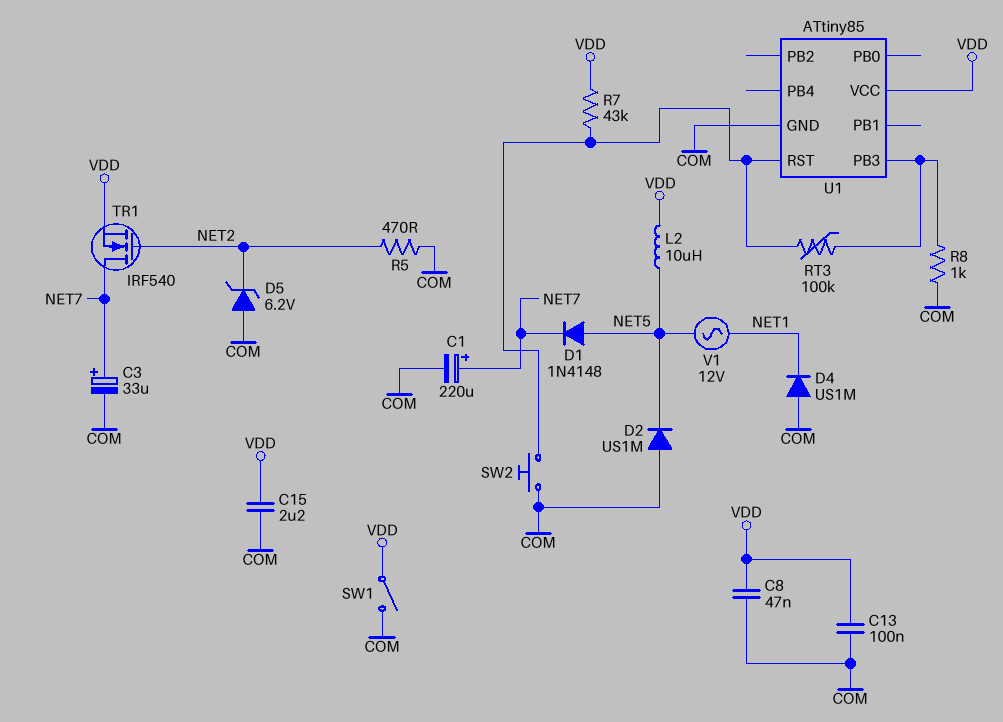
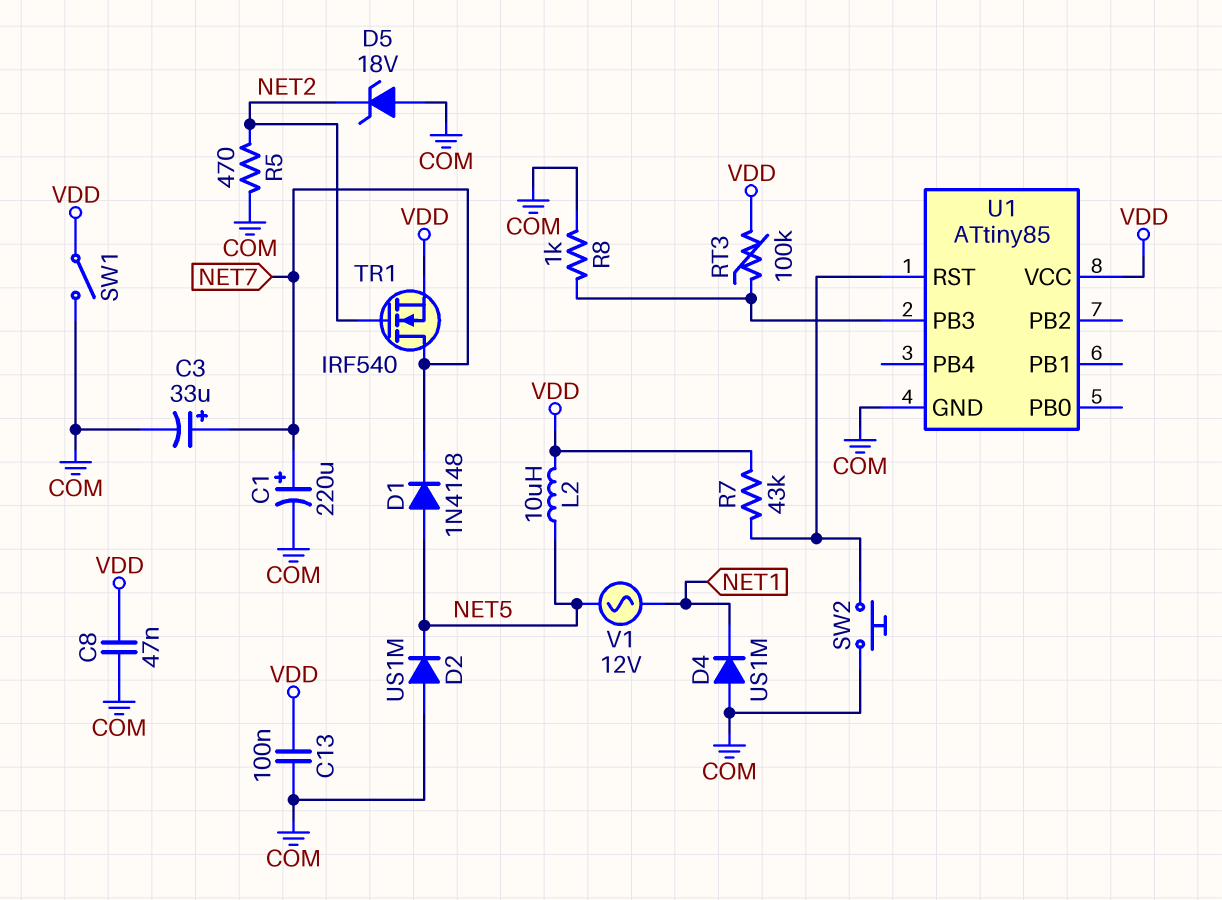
C15: 2.2uF (COM, VDD) -> none
D5: zener 6.2V (A COM, K NET2) -> zener 18V (A COM, K NET2)
RT3: 100k (U1/PB3, U1/RST) -> 100k (U1/PB3, VDD)

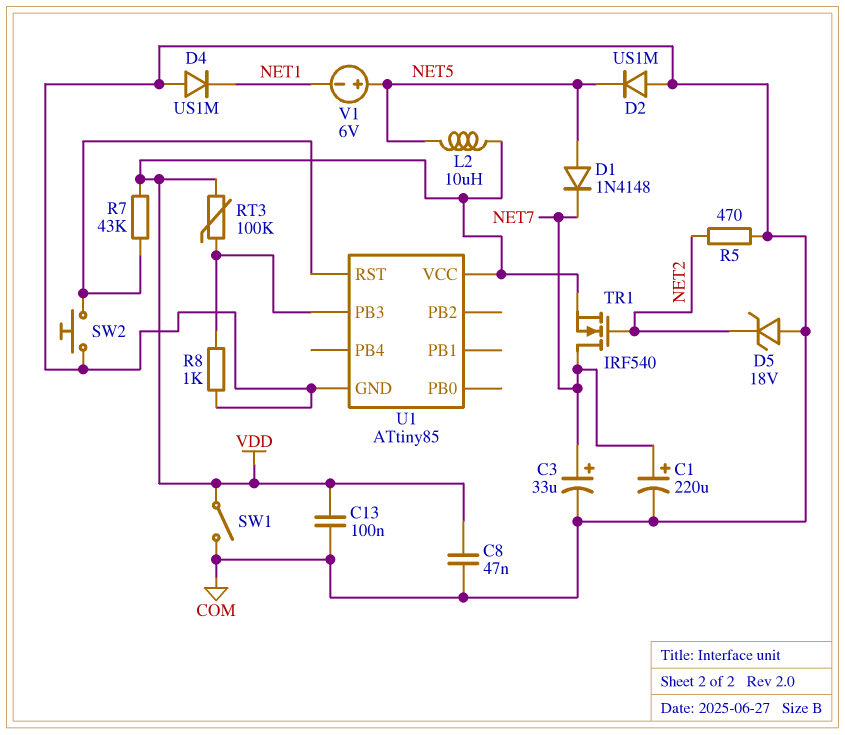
V1: AC 12V (NET1, NET5) -> 6V (plus NET5, minus NET1)

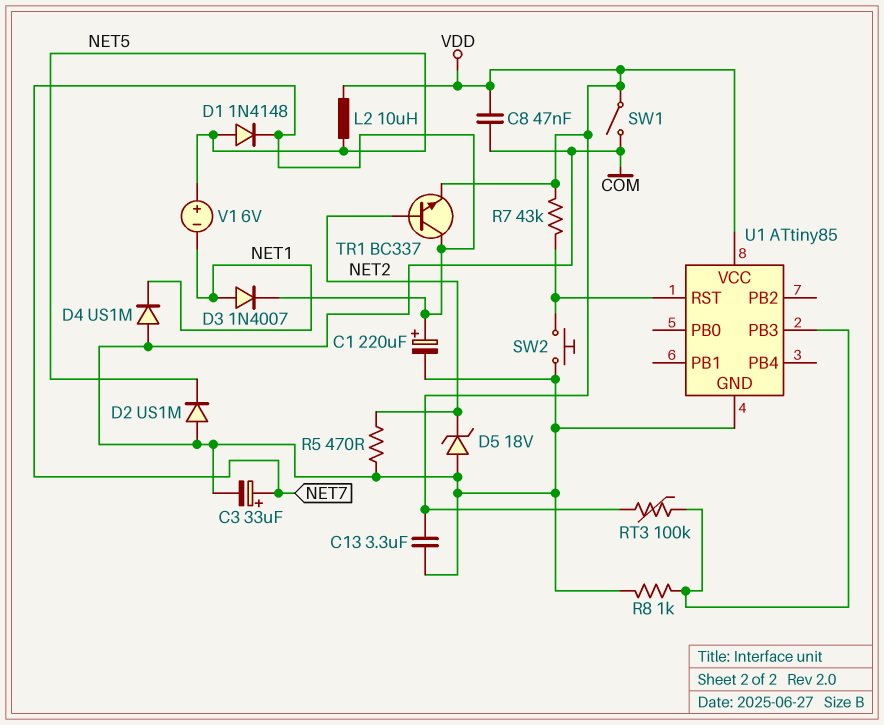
C13: 100nF (COM, VDD) -> 3.3uF (COM, VDD)
D3: none -> diode 1N4007 (A NET1, K NET7)
TR1: NMOS IRF540 (G NET2, D NET7, S VDD) -> NPN BC337 (B NET2, C NET7, E VDD)

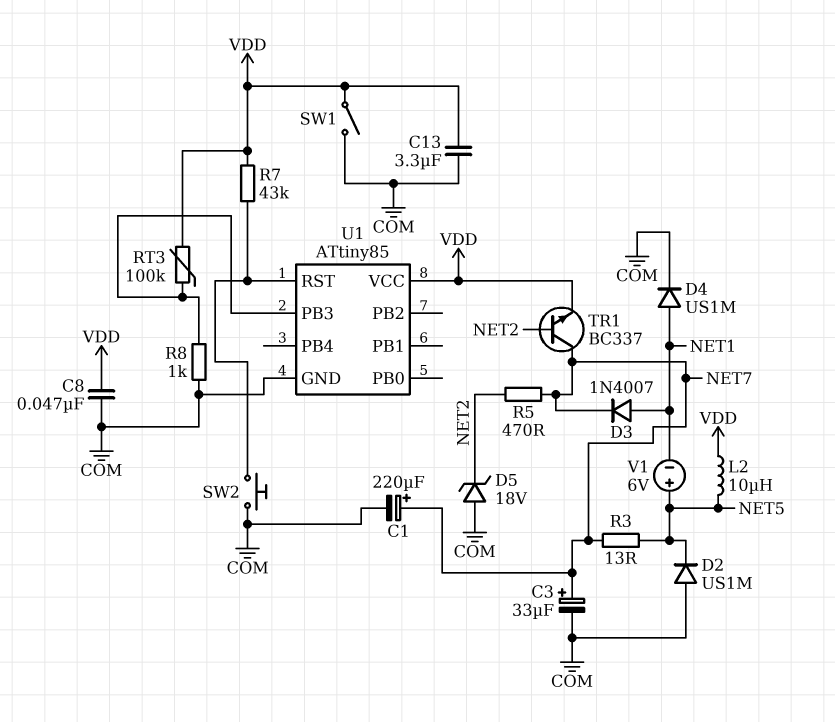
D1: diode 1N4148 (A NET5, K NET7) -> none
D4: diode US1M (A COM, K NET1) -> diode US1M (A NET1, K COM)
R3: none -> 13 (NET5, NET7)
R5: 470 (COM, NET2) -> 470 (NET2, NET7)

